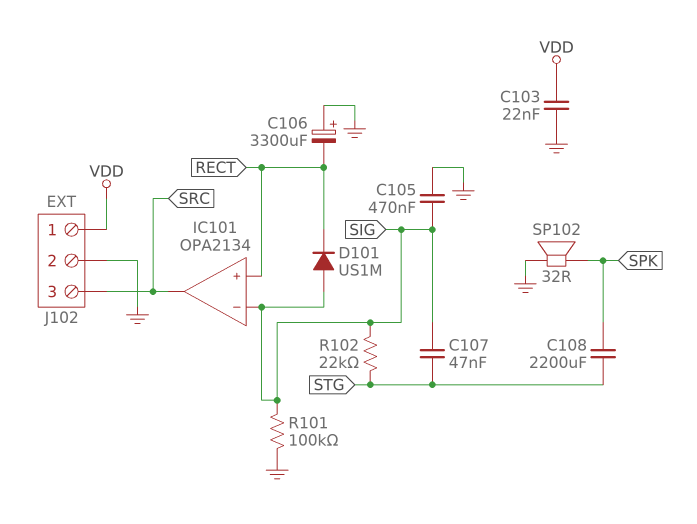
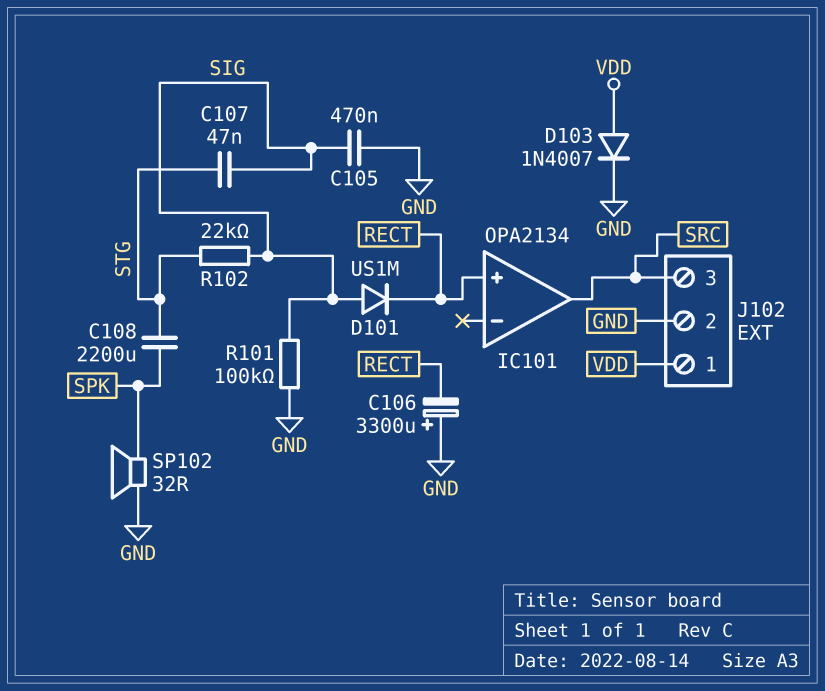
C103: 22nF (GND, VDD) -> none
D103: none -> diode 1N4007 (A VDD, K GND)
IC101 pin in-: SIG -> none

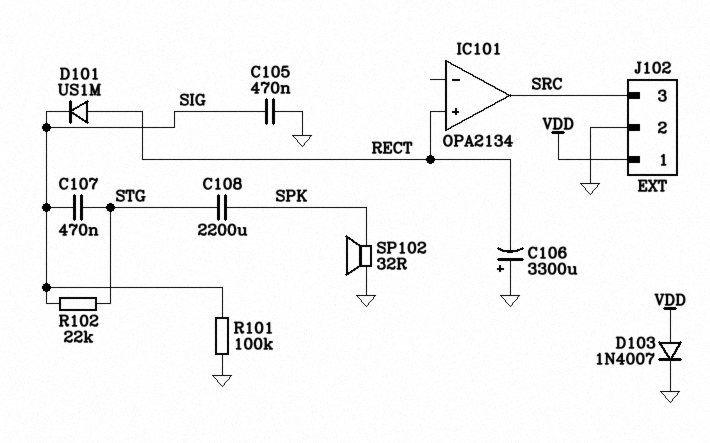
C107: 47nF (SIG, STG) -> 470nF (SIG, STG)
D101: diode US1M (A SIG, K RECT) -> diode US1M (A RECT, K SIG)

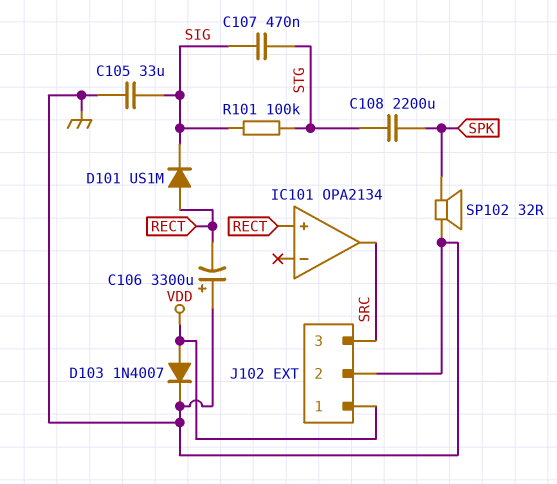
C105: 470nF (GND, SIG) -> 33uF (GND, SIG)
R101: 100k (GND, SIG) -> 100k (SIG, STG)
R102: 22k (SIG, STG) -> none

